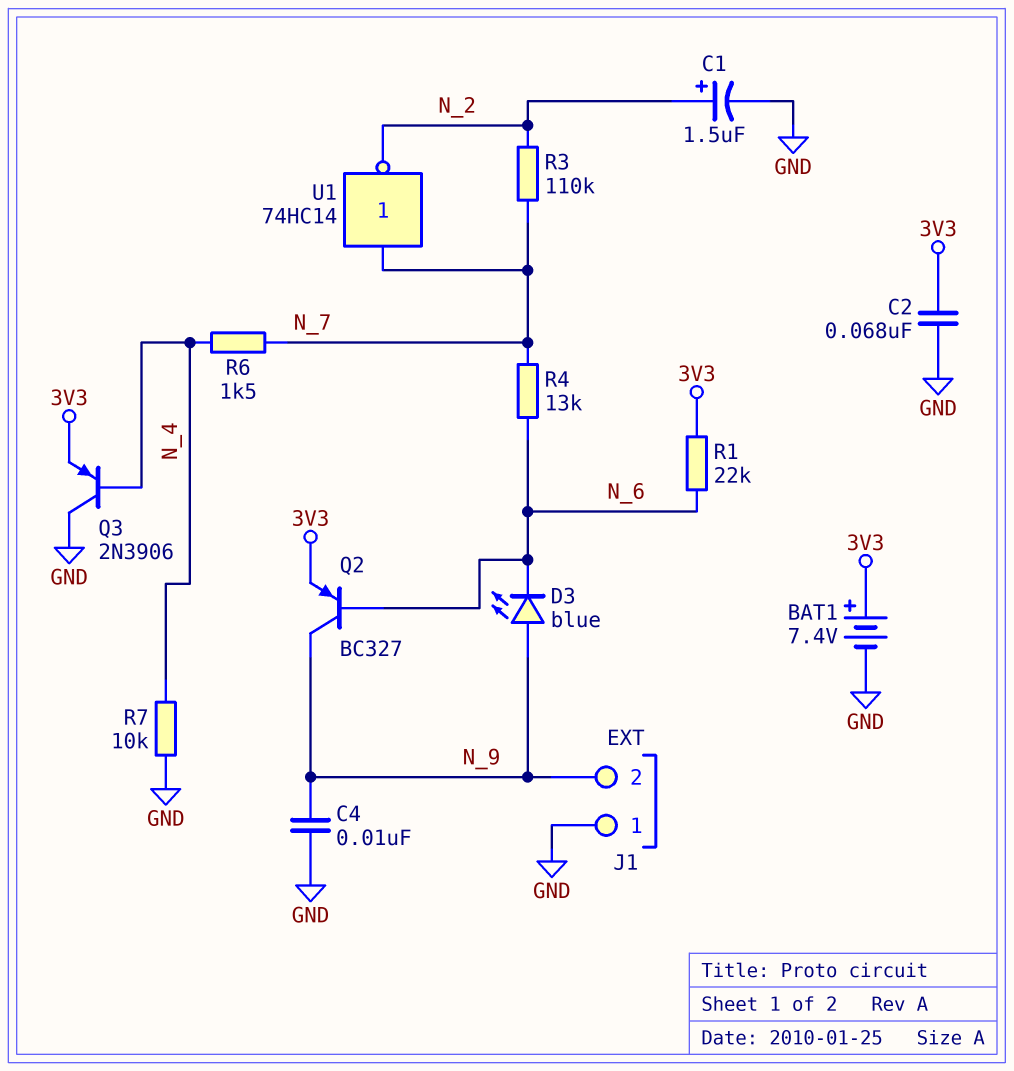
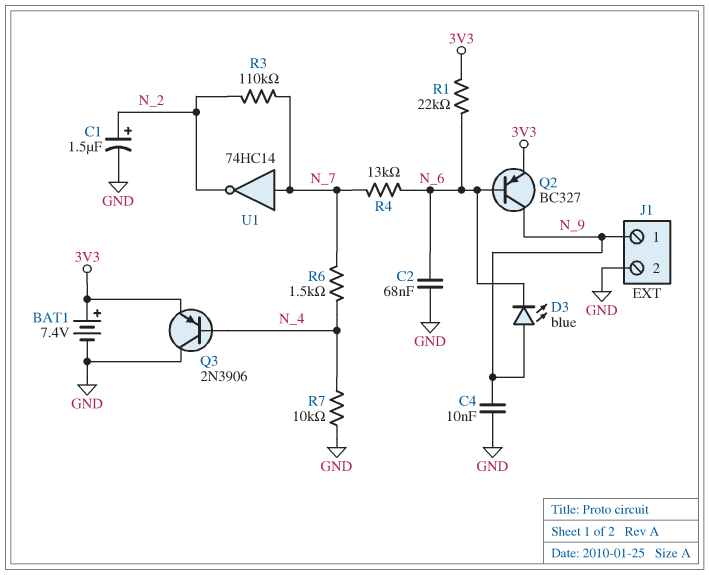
C2: 68nF (3V3, GND) -> 68nF (GND, N_6)
J1 pin 1: GND -> N_9
J1 pin 2: N_9 -> GND

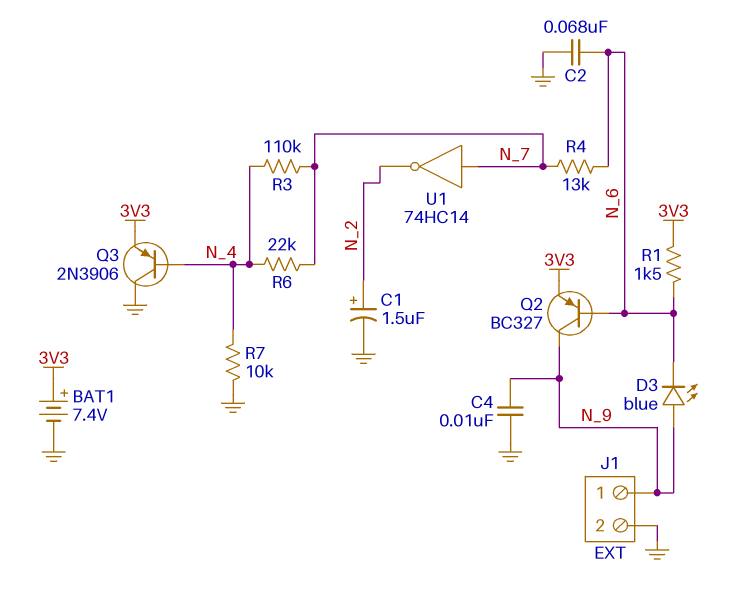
R1: 22k (3V3, N_6) -> 1.5k (3V3, N_6)
R3: 110k (N_2, N_7) -> 110k (N_4, N_7)
R6: 1.5k (N_4, N_7) -> 22k (N_4, N_7)

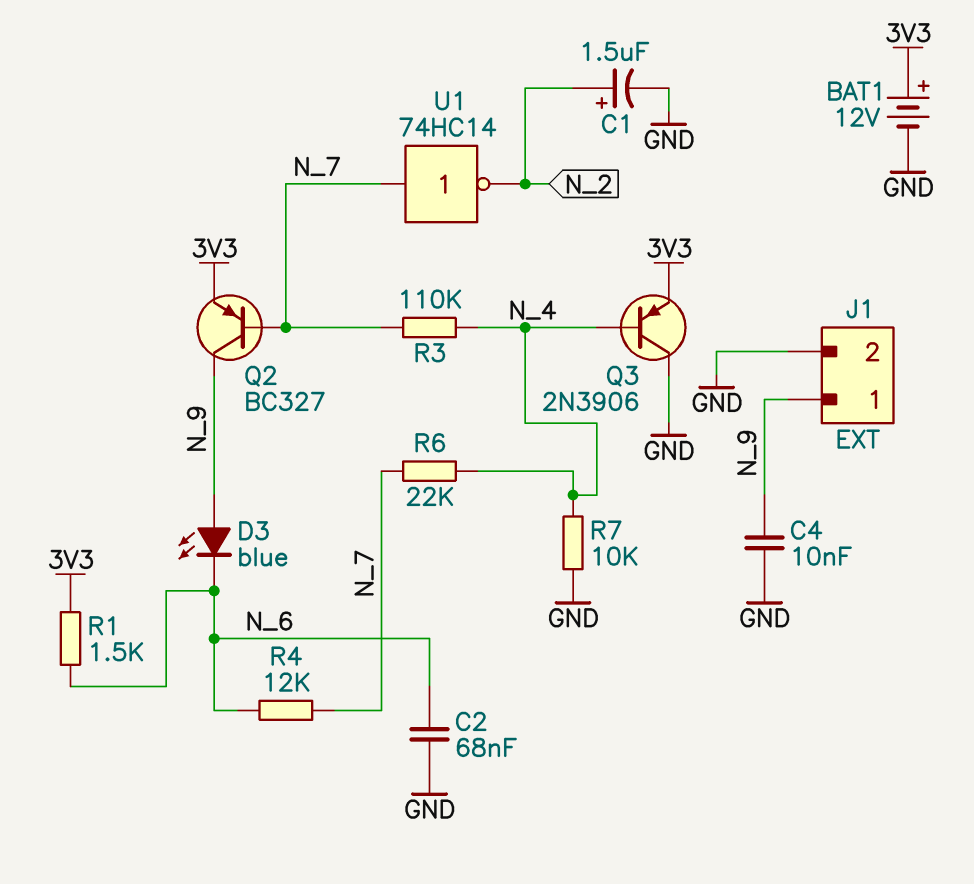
BAT1: 7.4V (plus 3V3, minus GND) -> 12V (plus 3V3, minus GND)
Q2: PNP BC327 (B N_6, C N_9, E 3V3) -> PNP BC327 (B N_7, C N_9, E 3V3)
R4: 13k (N_6, N_7) -> 12k (N_6, N_7)

